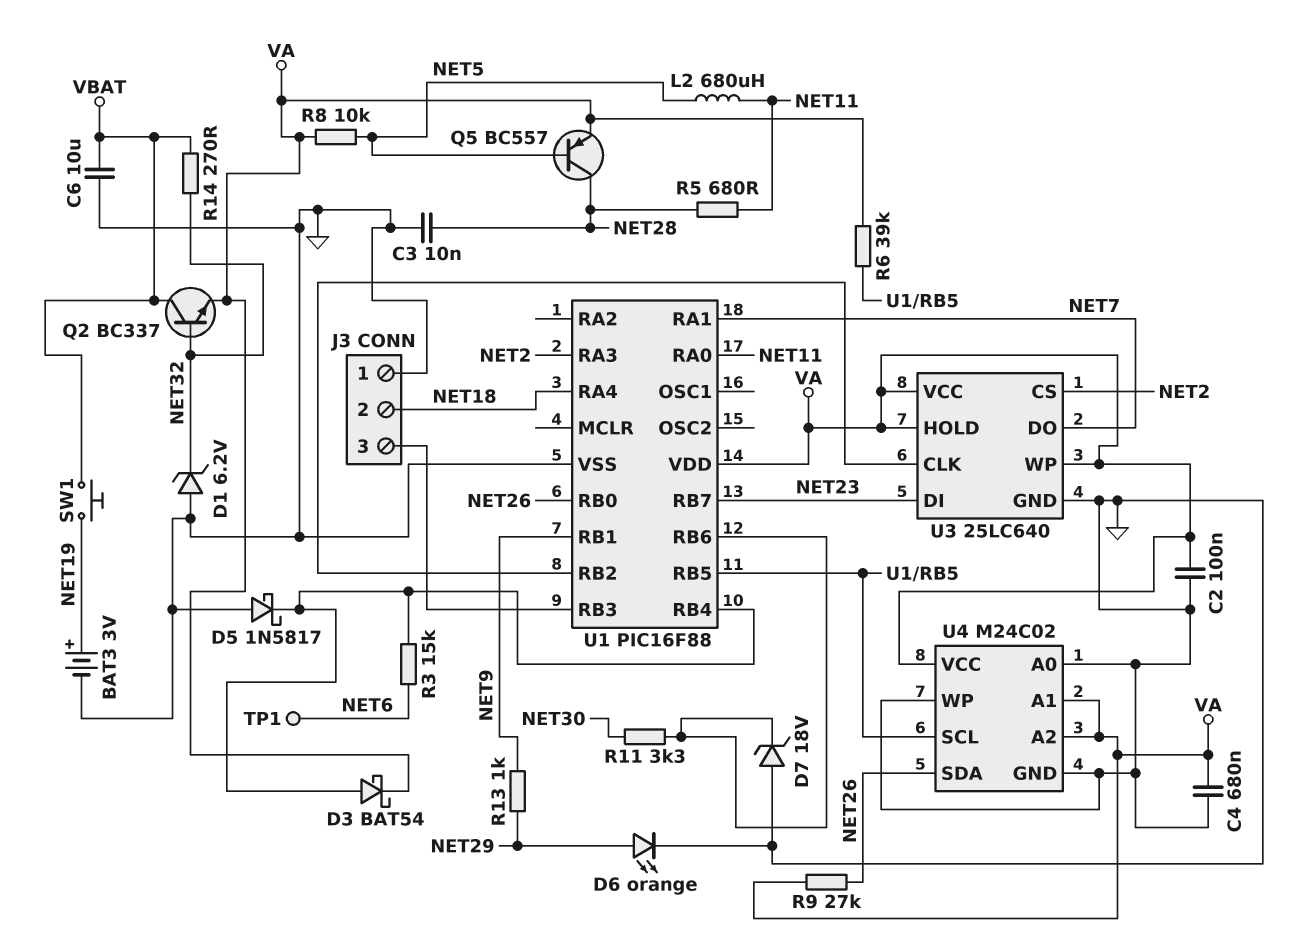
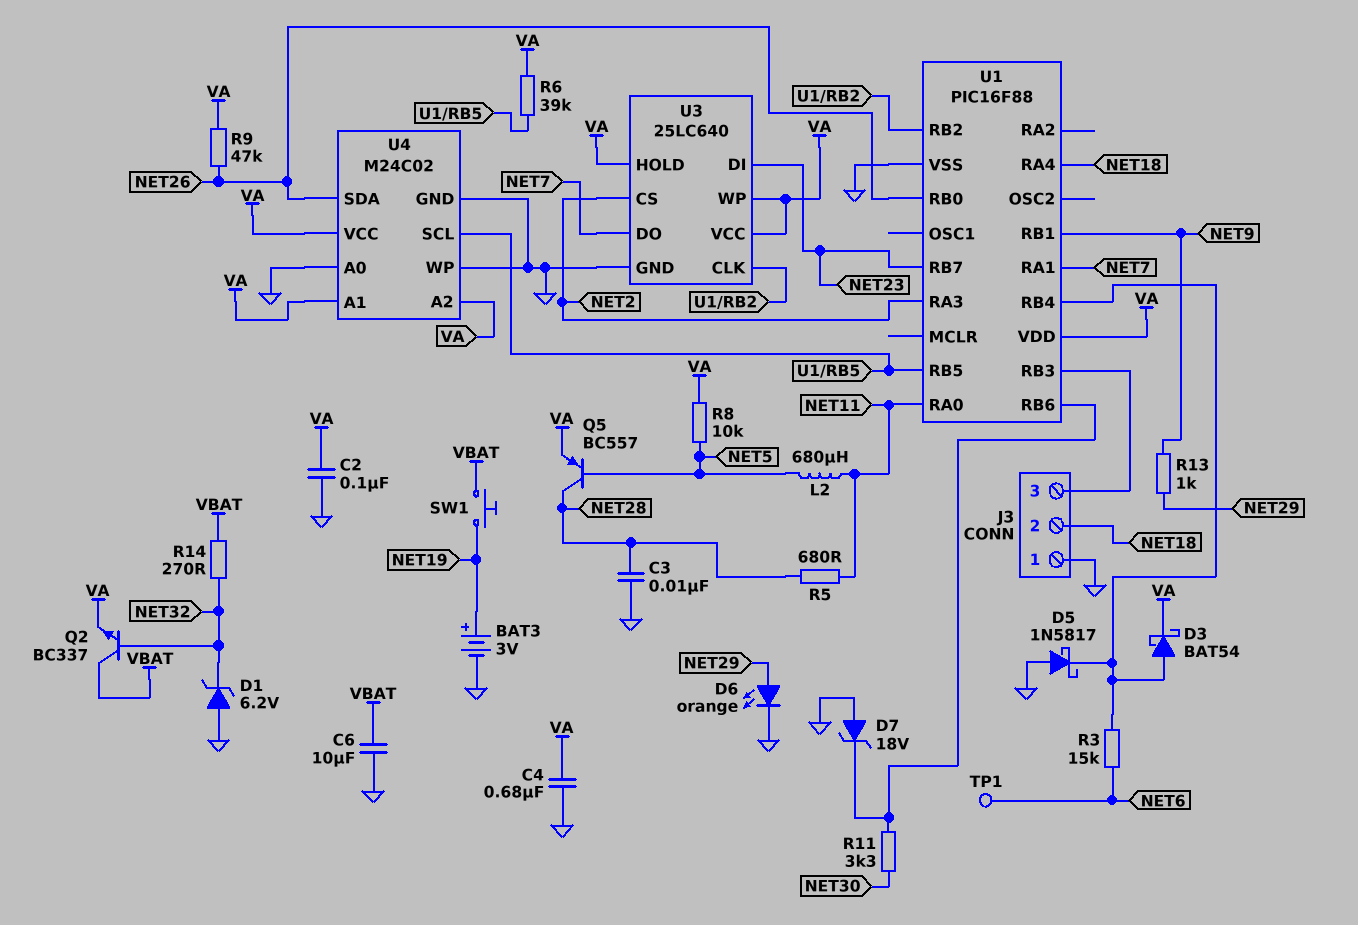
R9: 27k (NET26, VA) -> 47k (NET26, VA)

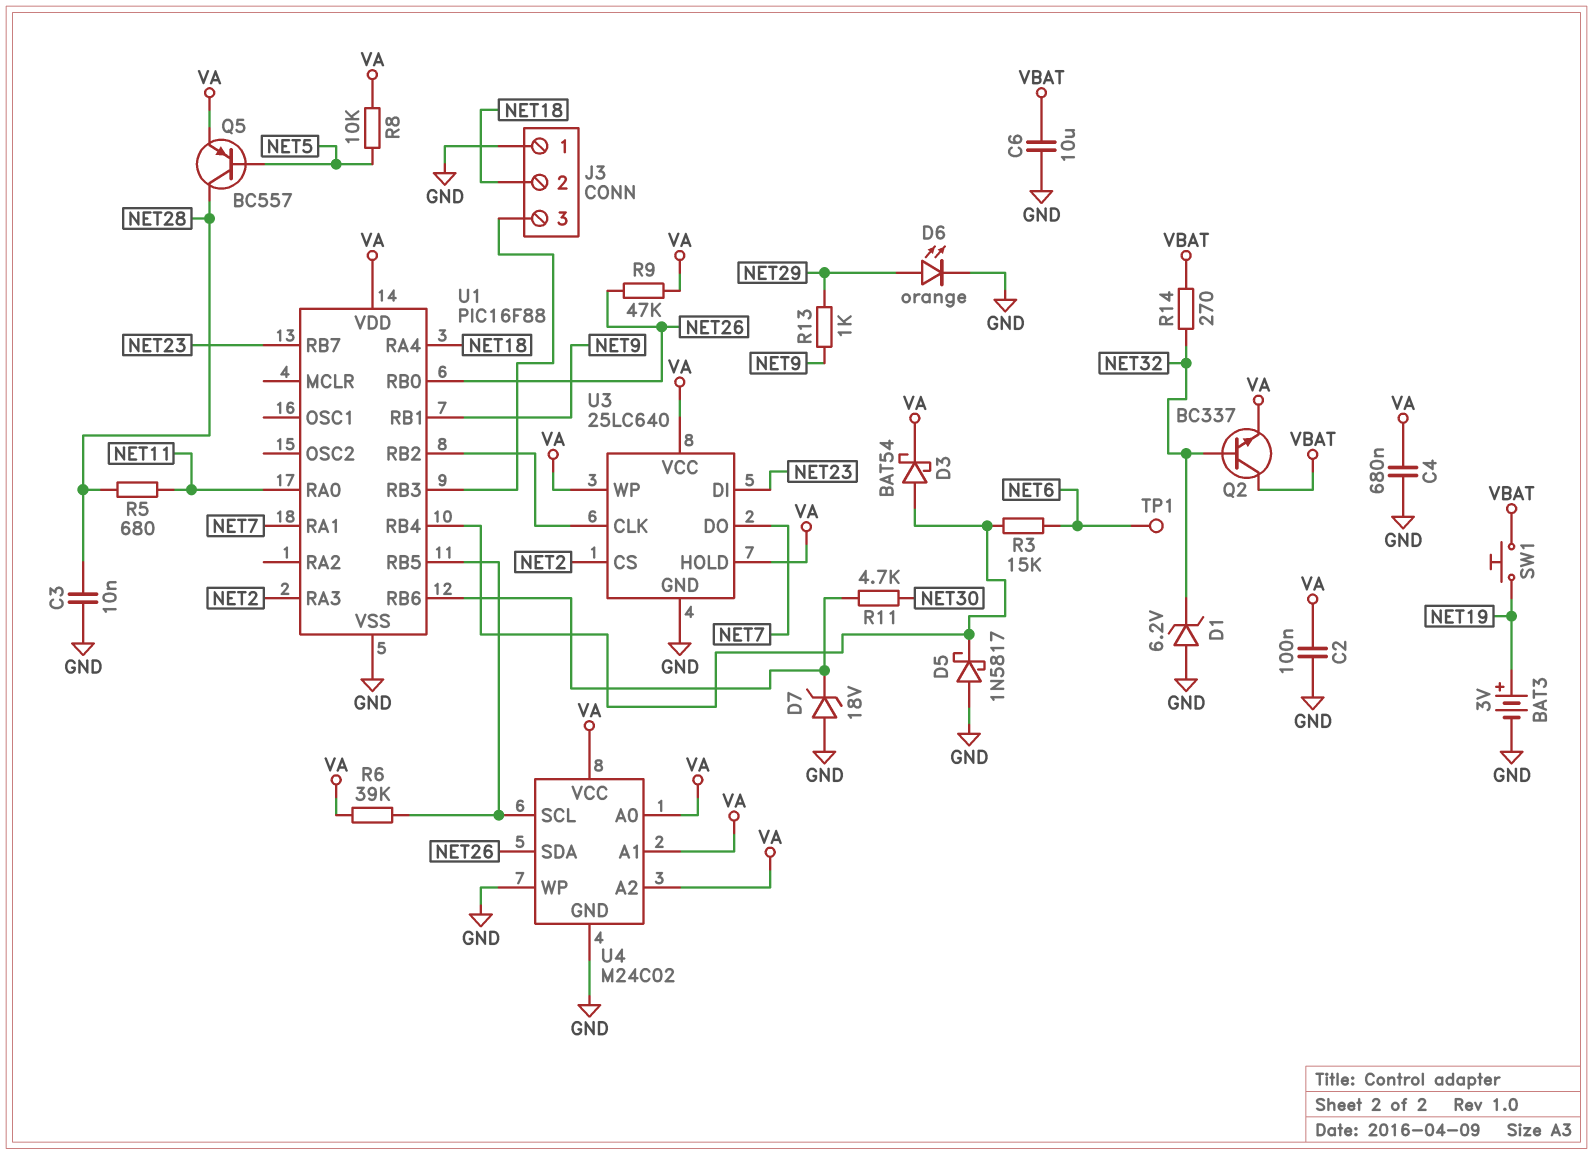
L2: 680uH (NET5, NET11) -> none
R11: 3.3k (NET30, U1/RB6) -> 4.7k (NET30, U1/RB6)
U4 pin A0: GND -> VA

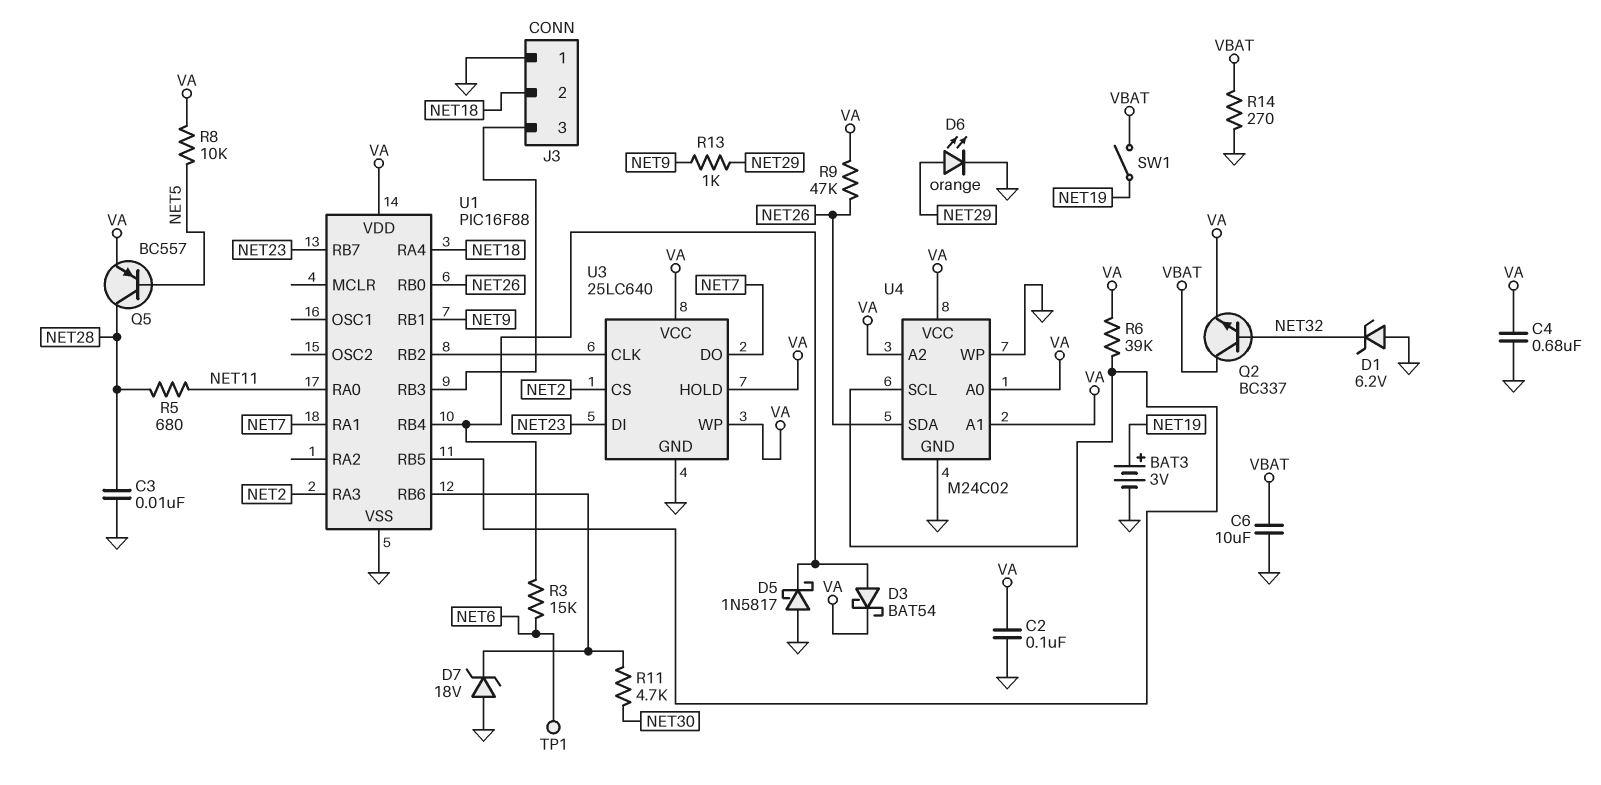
R14: 270 (NET32, VBAT) -> 270 (GND, VBAT)
SW1: button (NET19, VBAT) -> switch (NET19, VBAT)

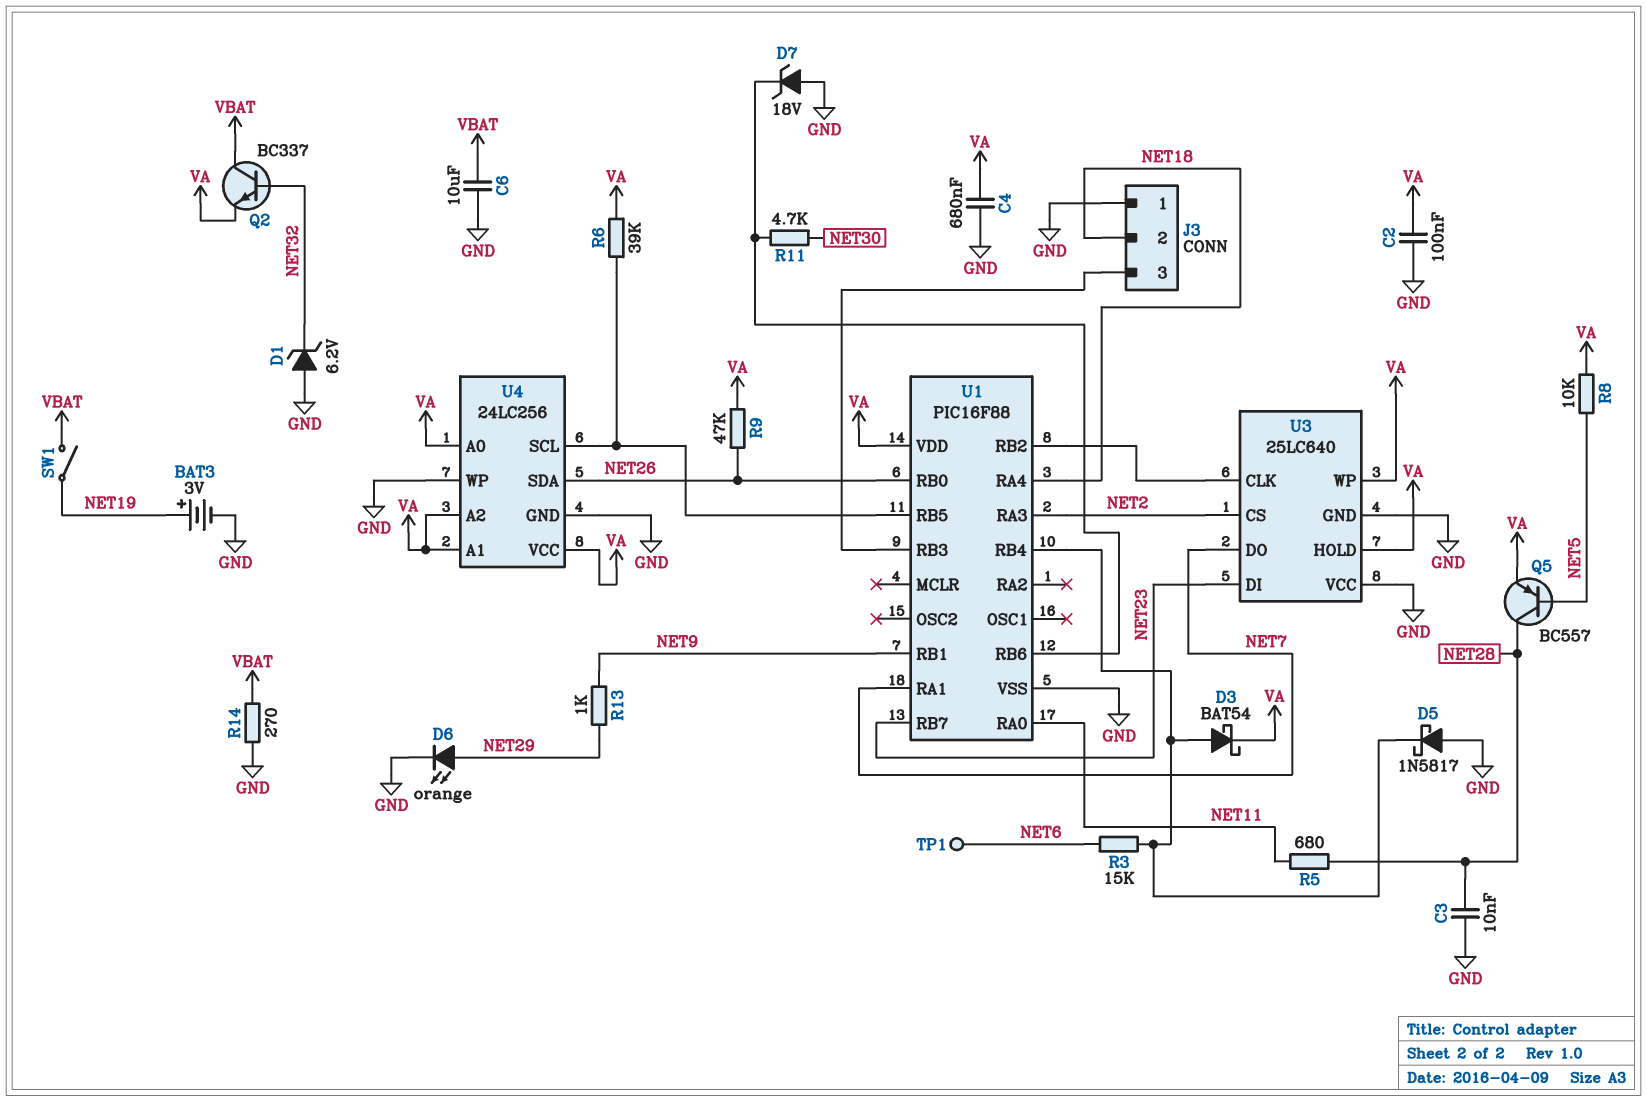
U3 pin VCC: VA -> GND
U4: M24C02 -> 24LC256

